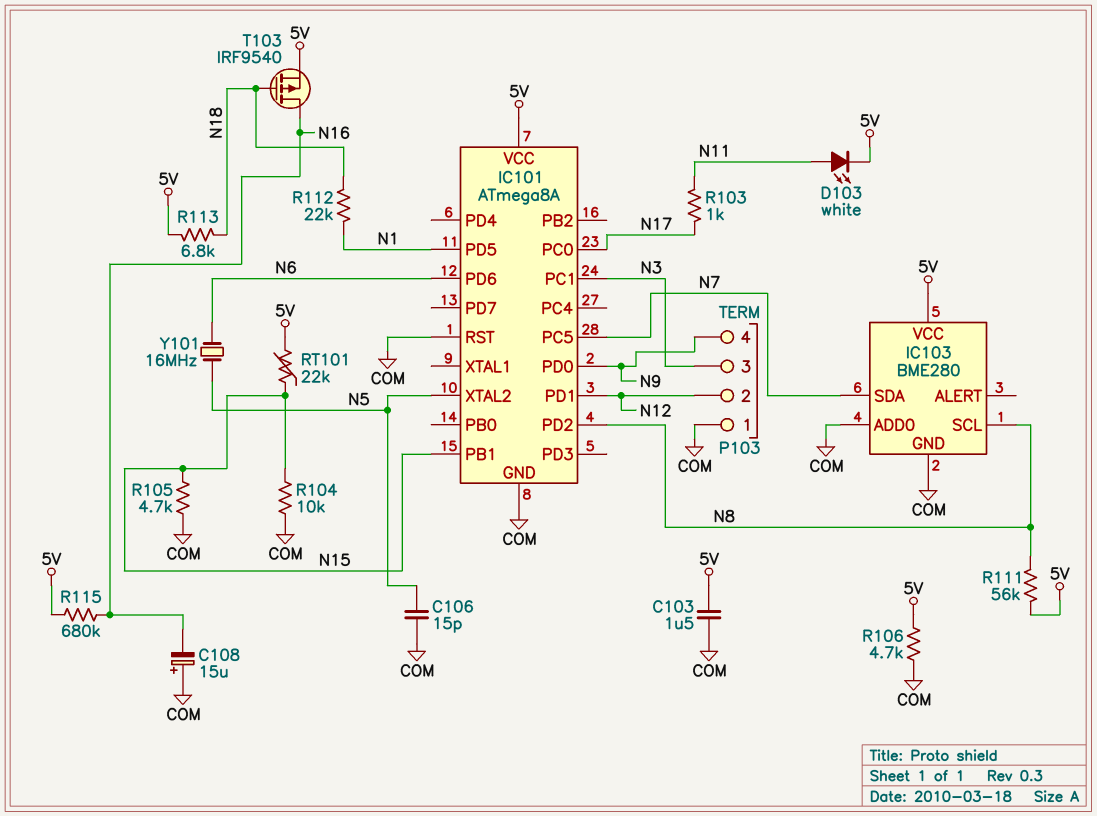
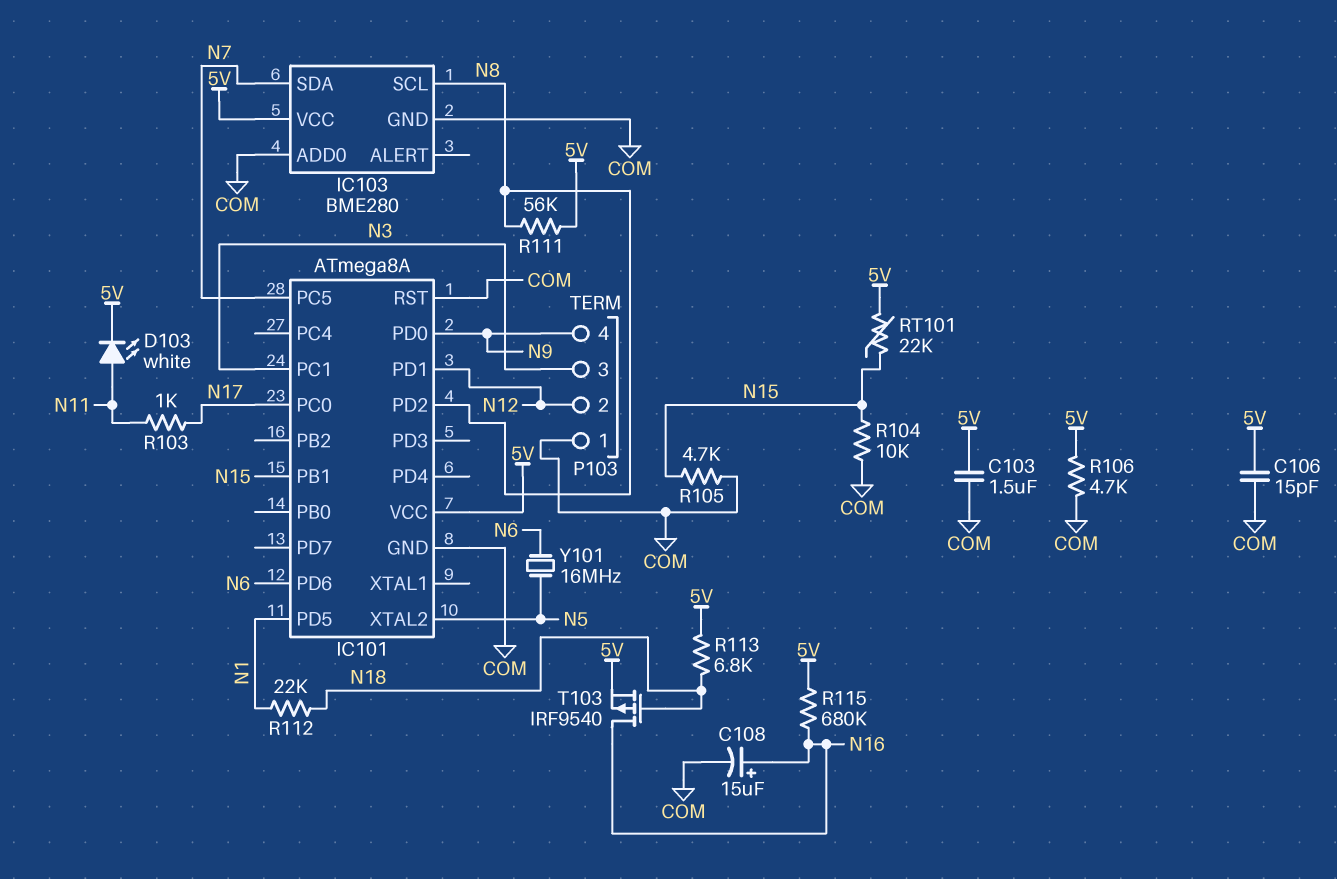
C106: 15pF (COM, N5) -> 15pF (5V, COM)
C108: 15uF (plus COM, minus N16) -> 15uF (plus N16, minus COM)

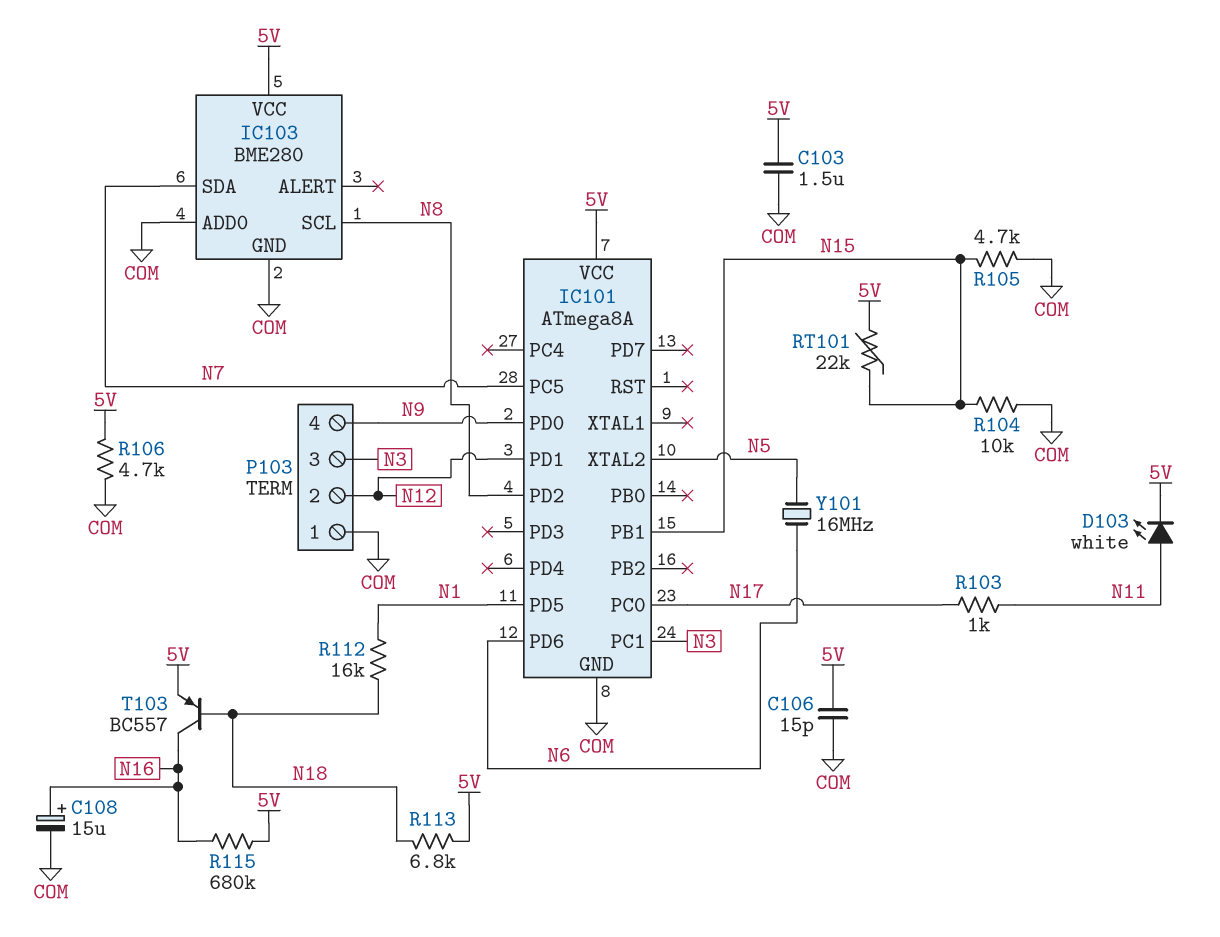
IC101 pin RST: COM -> none
R111: 56k (5V, N8) -> none
R112: 22k (N1, N18) -> 16k (N1, N18)
T103: PMOS IRF9540 (G N18, D N16, S 5V) -> PNP BC557 (B N18, C N16, E 5V)

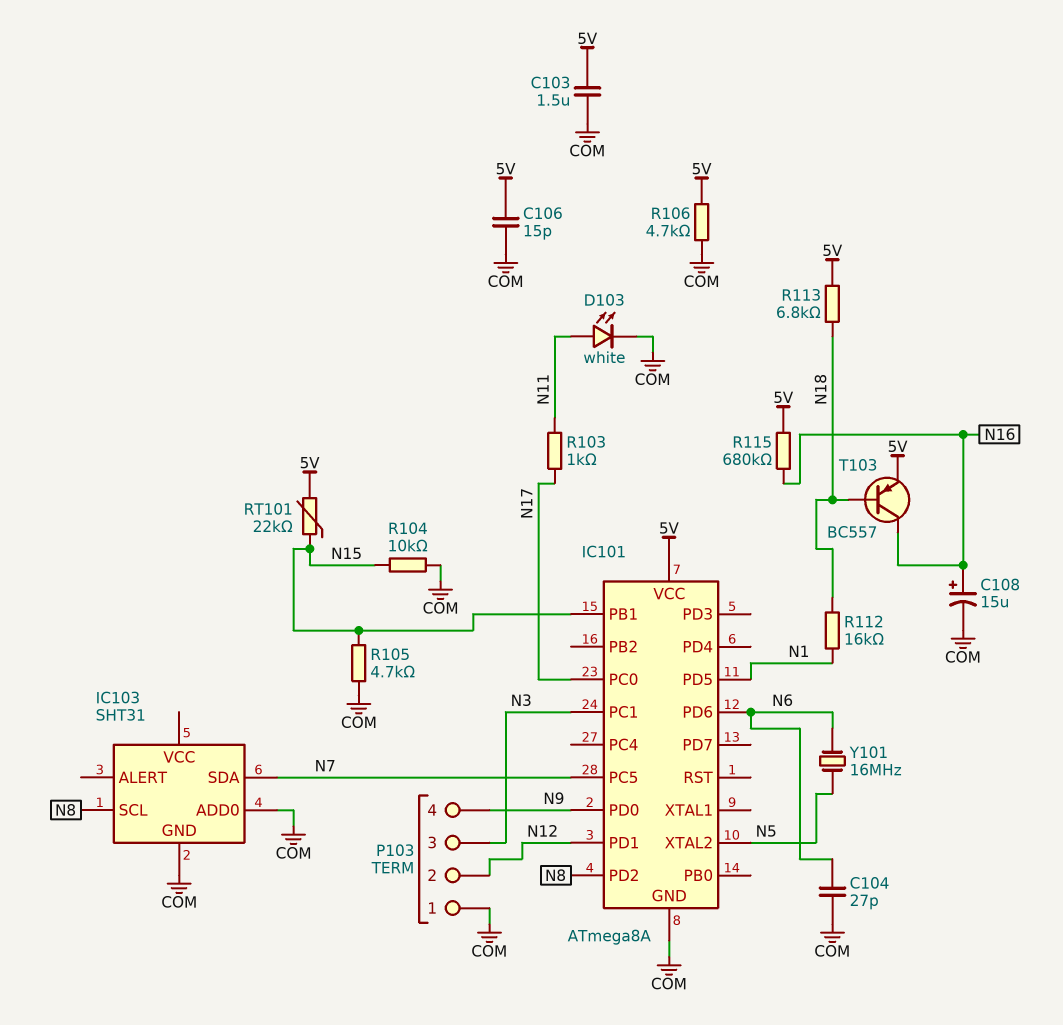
C104: none -> 27pF (COM, N6)
D103: LED white (A N11, K 5V) -> LED white (A N11, K COM)
IC103: BME280 -> SHT31
IC103 pin VCC: 5V -> none

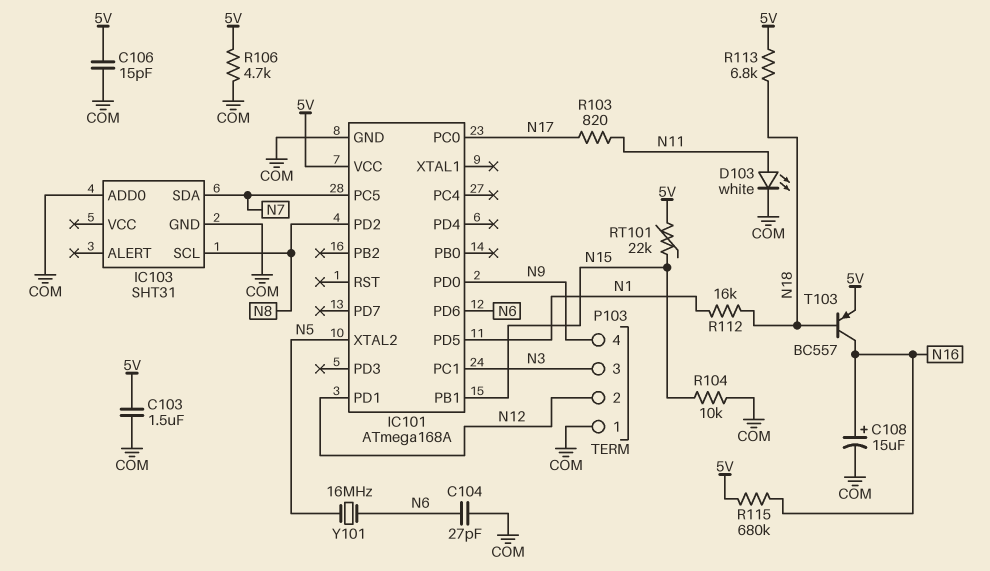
IC101: ATmega8A -> ATmega168A
R103: 1k (N11, N17) -> 820 (N11, N17)
R105: 4.7k (COM, N15) -> none

